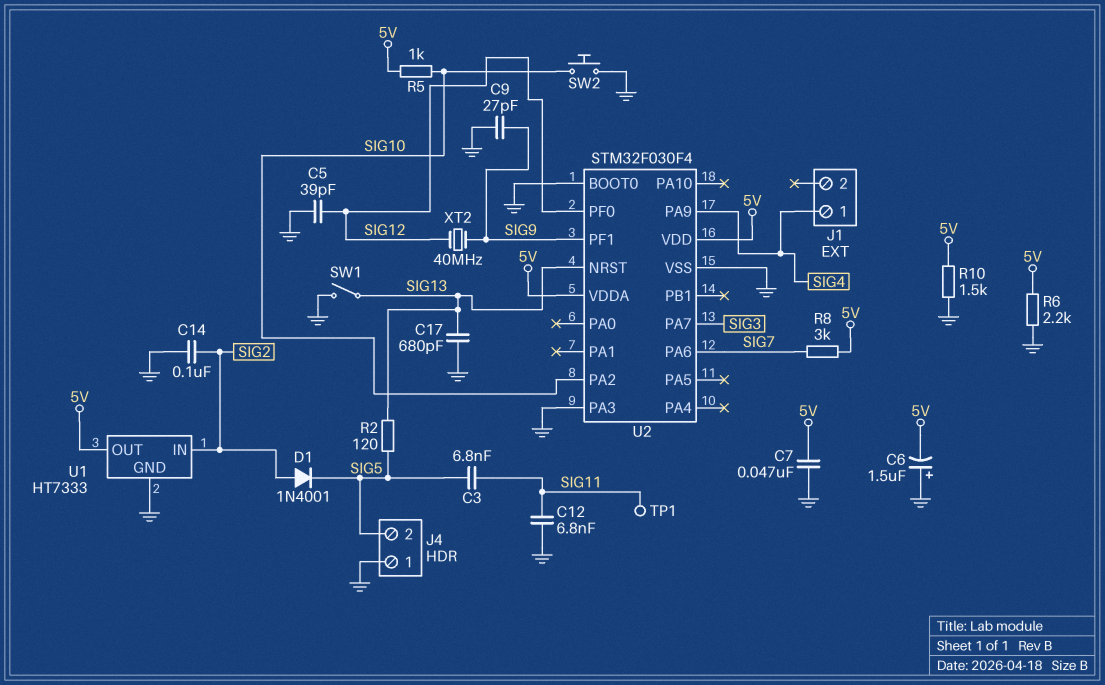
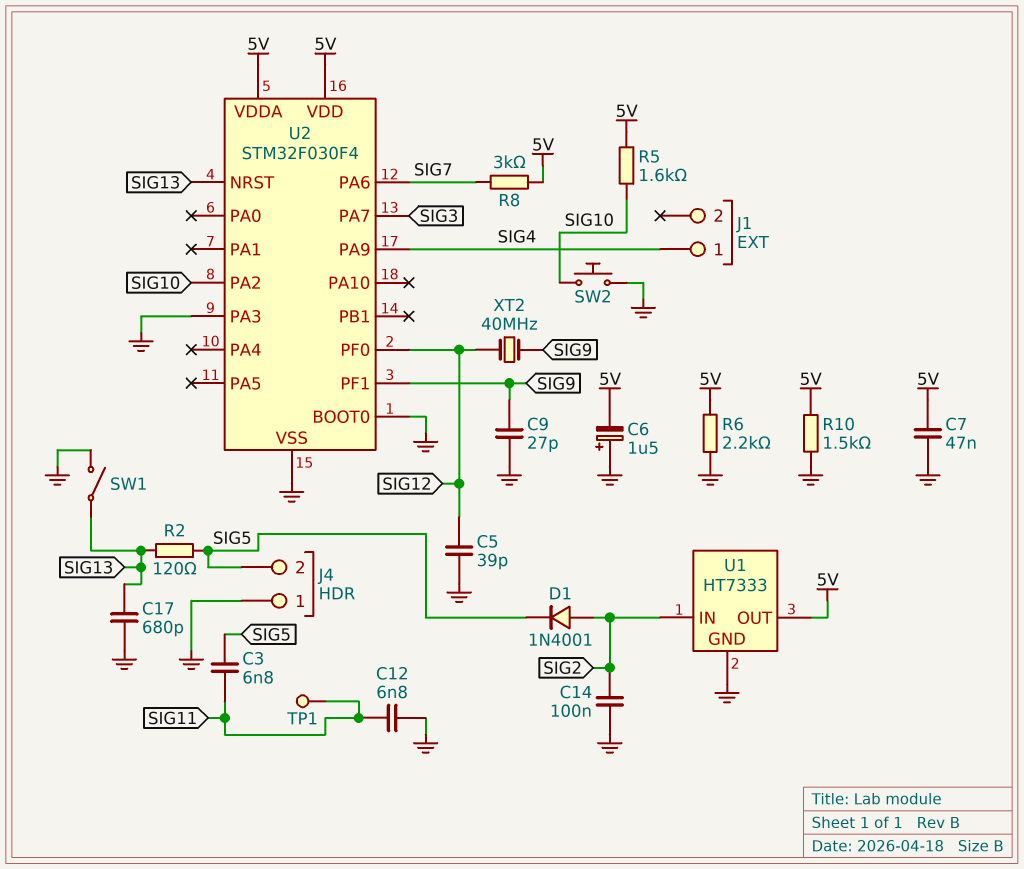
R5: 1k (5V, SIG10) -> 1.6k (5V, SIG10)

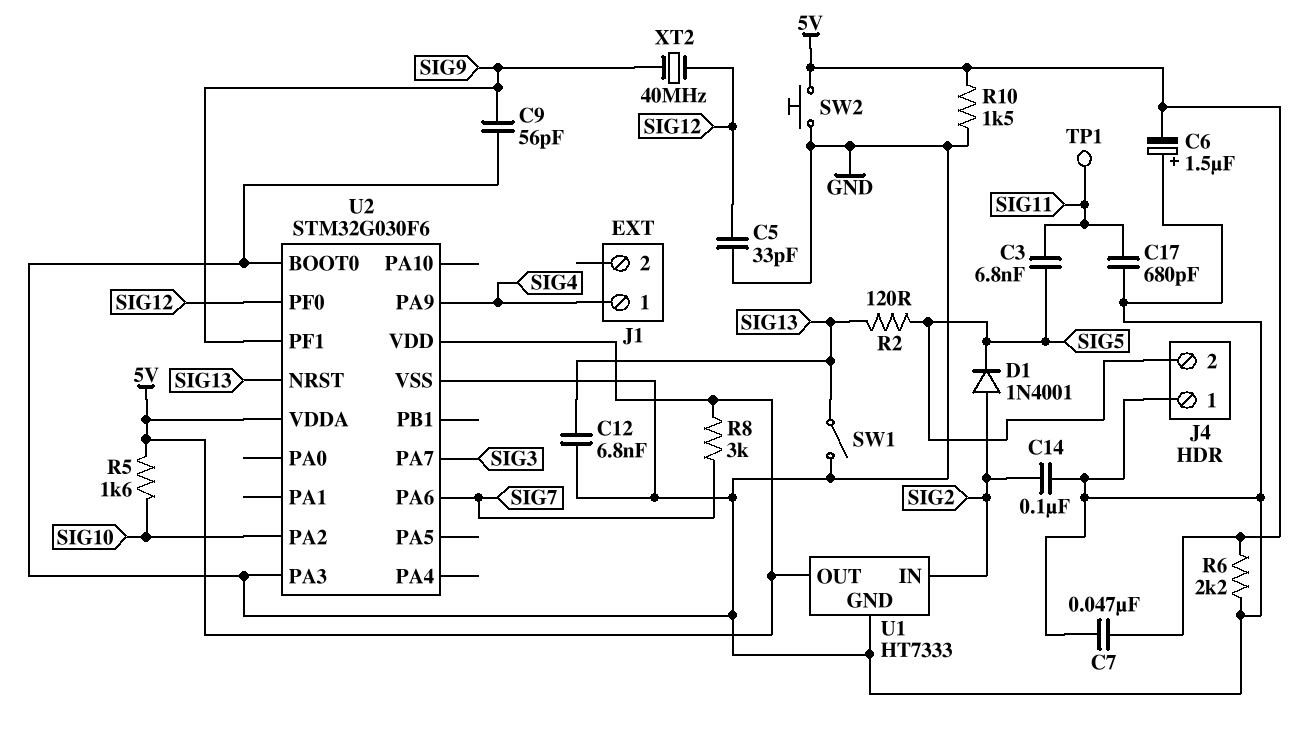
C5: 39pF (GND, SIG12) -> 33pF (GND, SIG12)
C9: 27pF (GND, SIG9) -> 56pF (GND, SIG9)
C12: 6.8nF (GND, SIG11) -> 6.8nF (GND, SIG13)
C17: 680pF (GND, SIG13) -> 680pF (GND, SIG11)
SW2: button (GND, SIG10) -> button (5V, GND)
U2: STM32F030F4 -> STM32G030F6

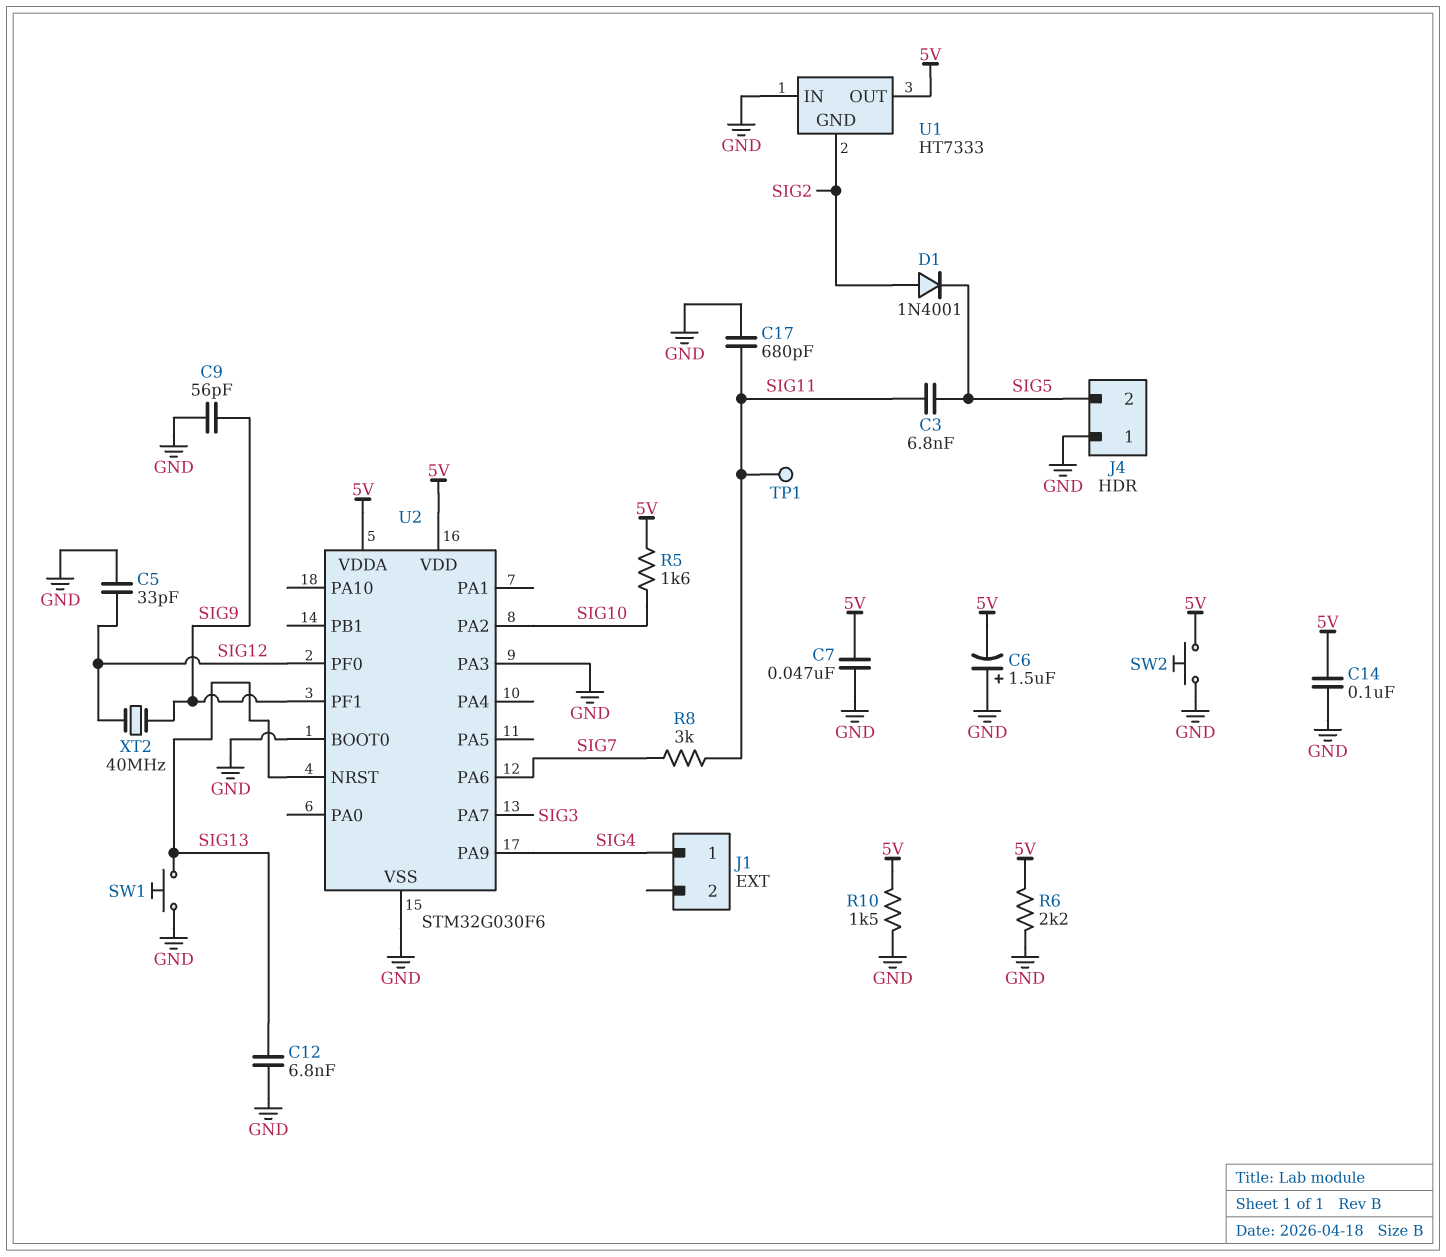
C14: 100nF (GND, SIG2) -> 100nF (5V, GND)
R2: 120 (SIG5, SIG13) -> none
R8: 3k (5V, SIG7) -> 3k (SIG7, SIG11)
SW1: switch (GND, SIG13) -> button (GND, SIG13)
U1 pin GND: GND -> SIG2
U1 pin IN: SIG2 -> GND

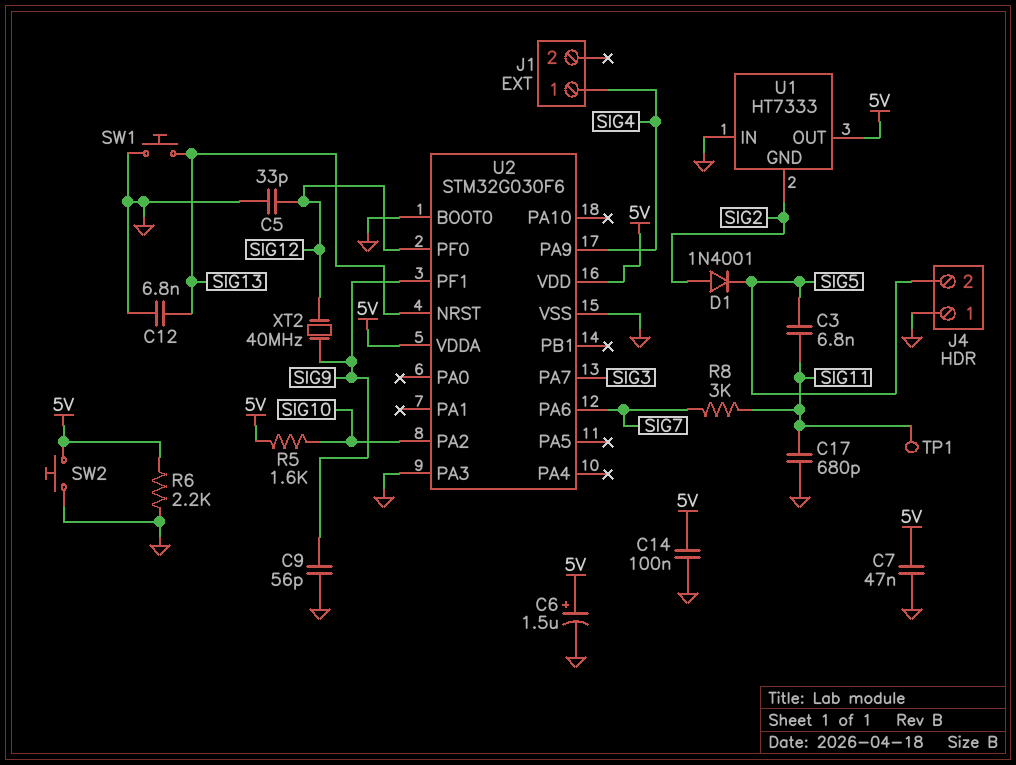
C6: 1.5uF (plus GND, minus 5V) -> 1.5uF (plus 5V, minus GND)
R10: 1.5k (5V, GND) -> none

